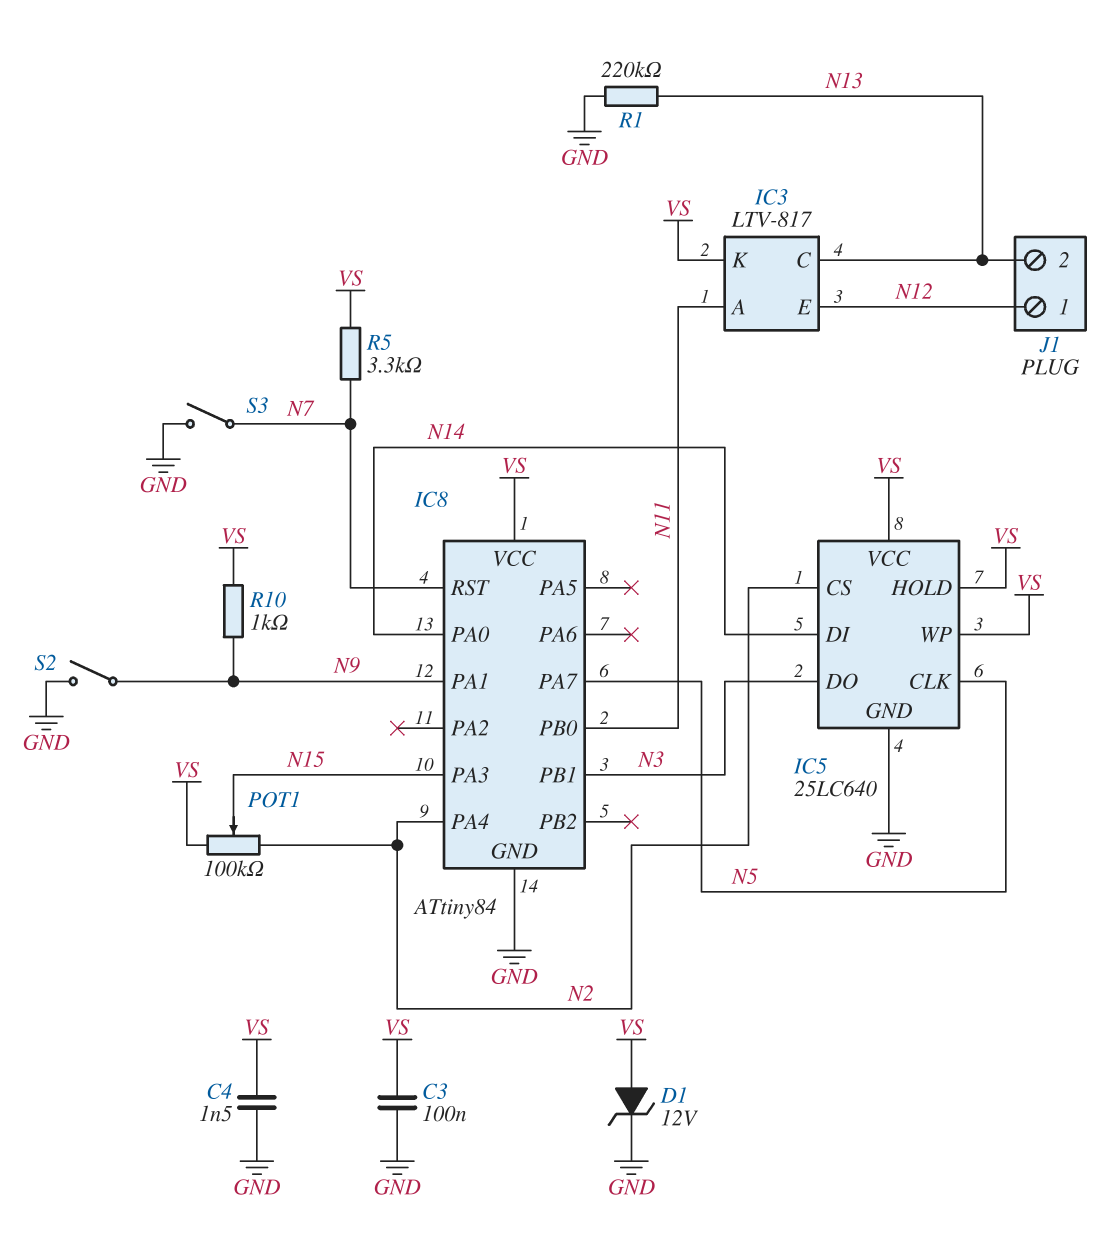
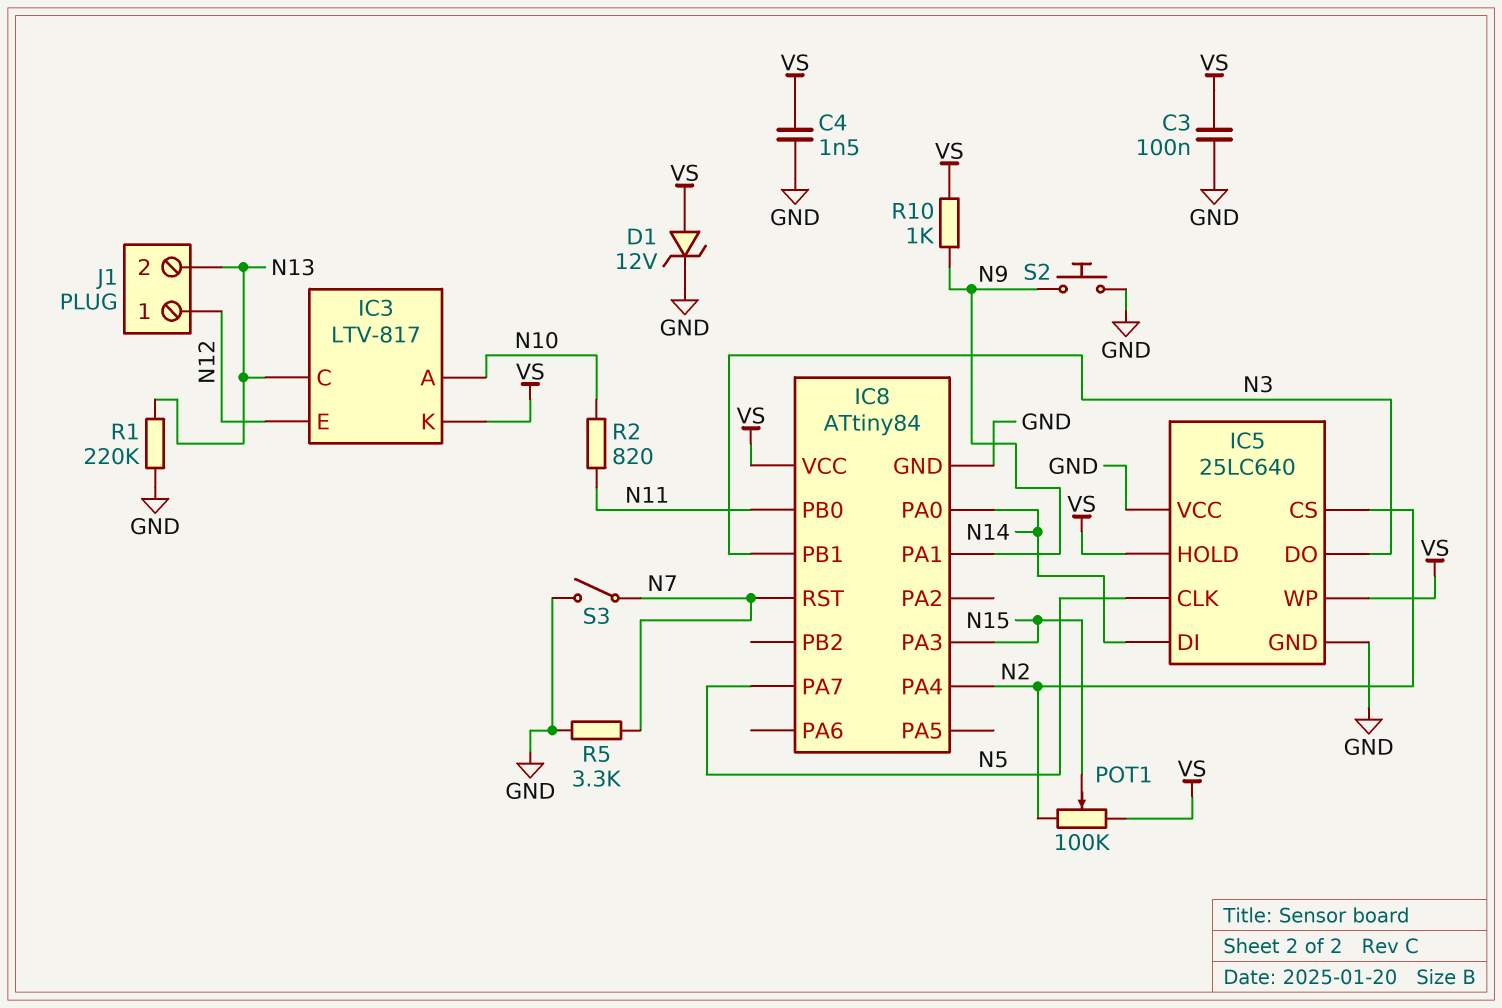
IC3 pin A: N11 -> N10
IC5 pin VCC: VS -> GND
R2: none -> 820 (N10, N11)
R5: 3.3k (N7, VS) -> 3.3k (GND, N7)
S2: switch (GND, N9) -> button (GND, N9)

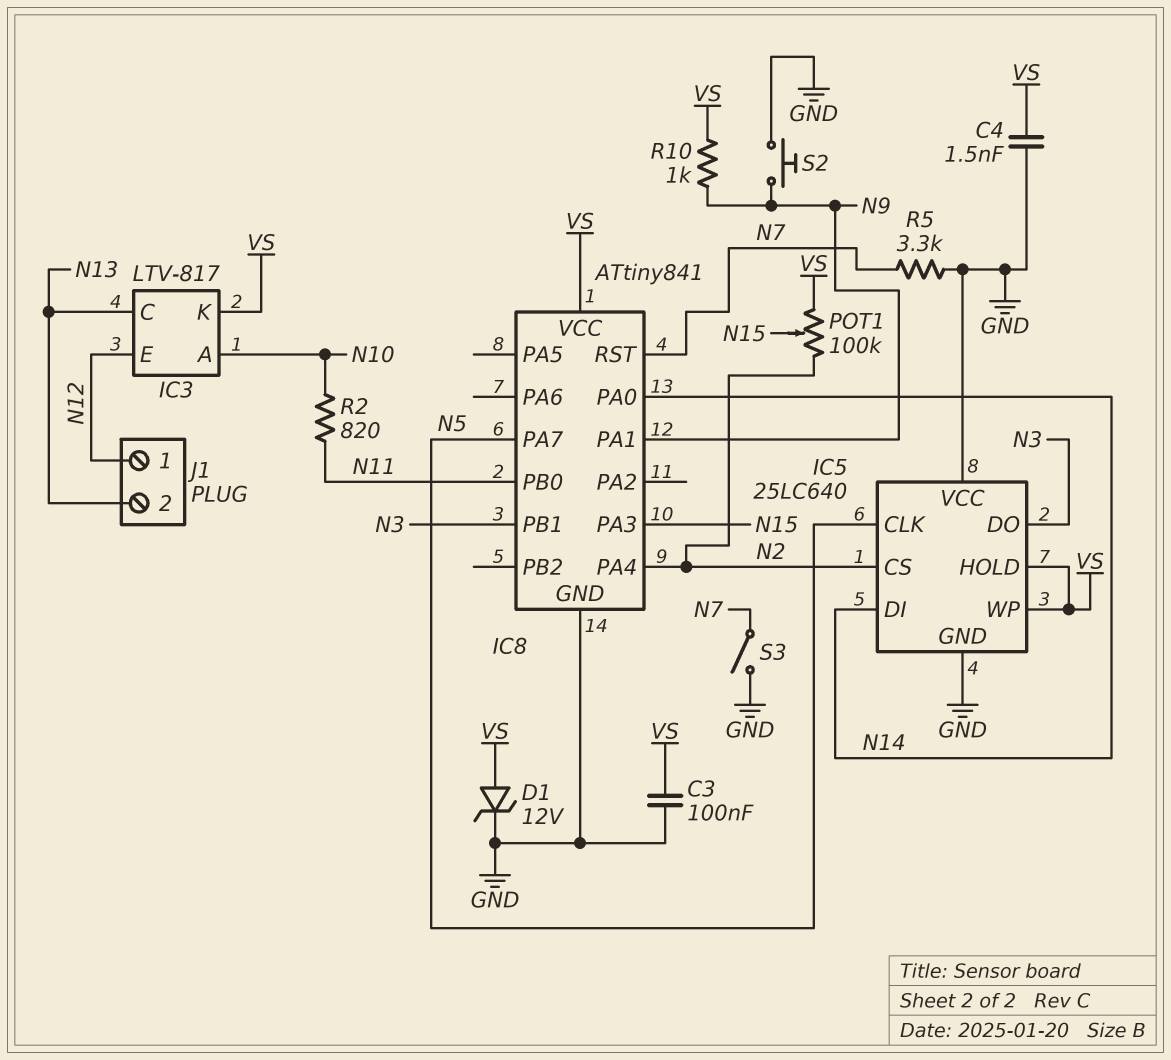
IC8: ATtiny84 -> ATtiny841
R1: 220k (GND, N13) -> none

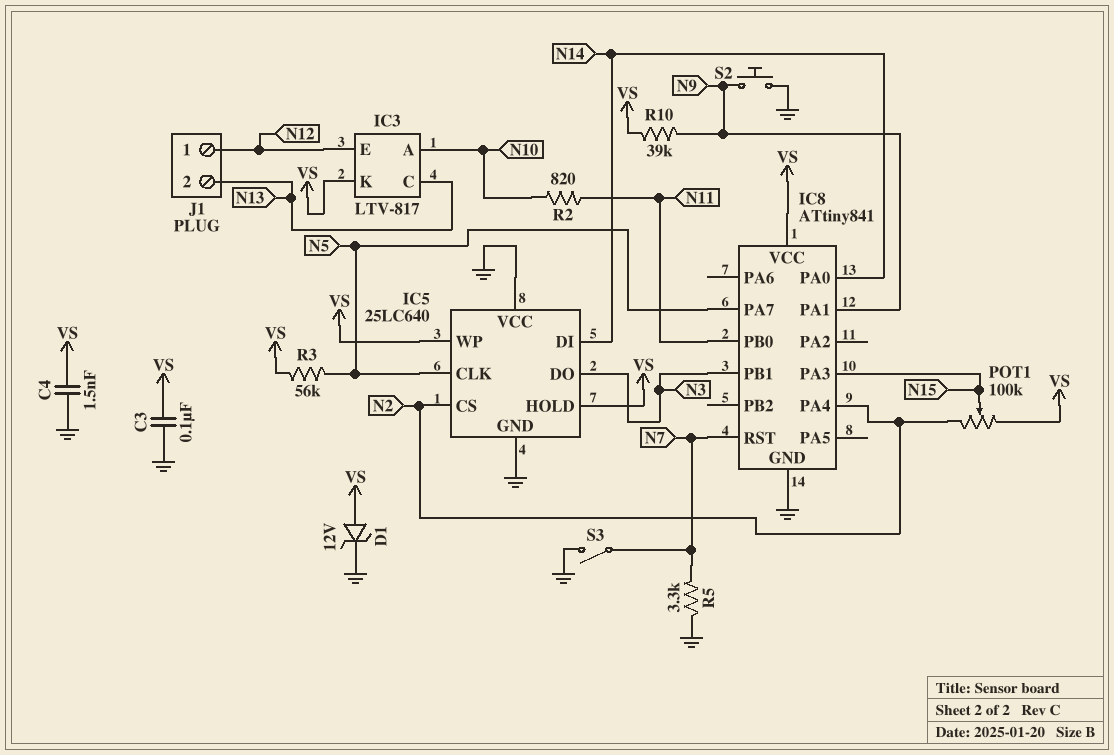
R3: none -> 56k (N5, VS)
R10: 1k (N9, VS) -> 39k (N9, VS)

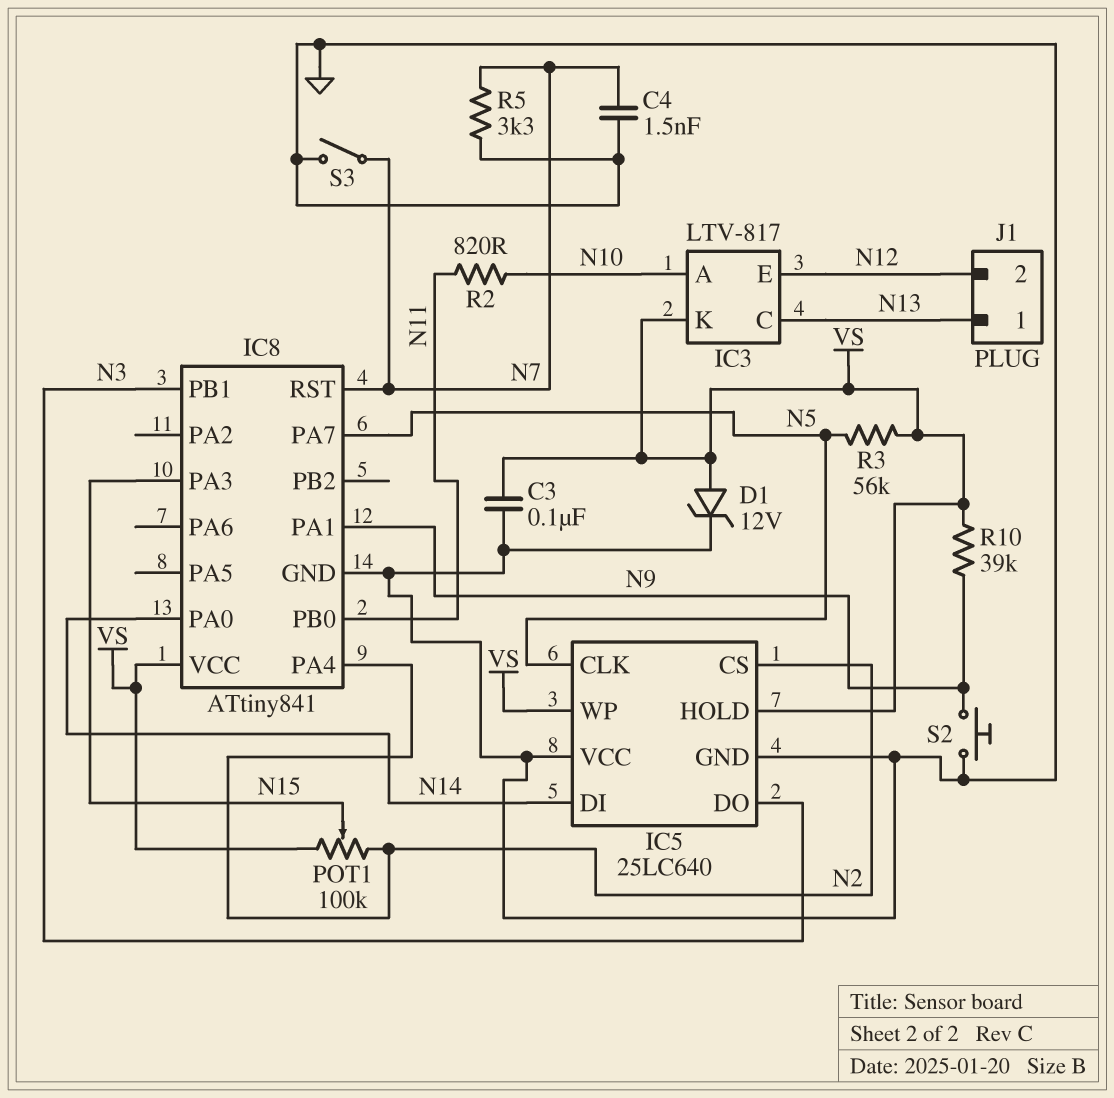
C4: 1.5nF (GND, VS) -> 1.5nF (GND, N7)
J1 pin 1: N12 -> N13
J1 pin 2: N13 -> N12

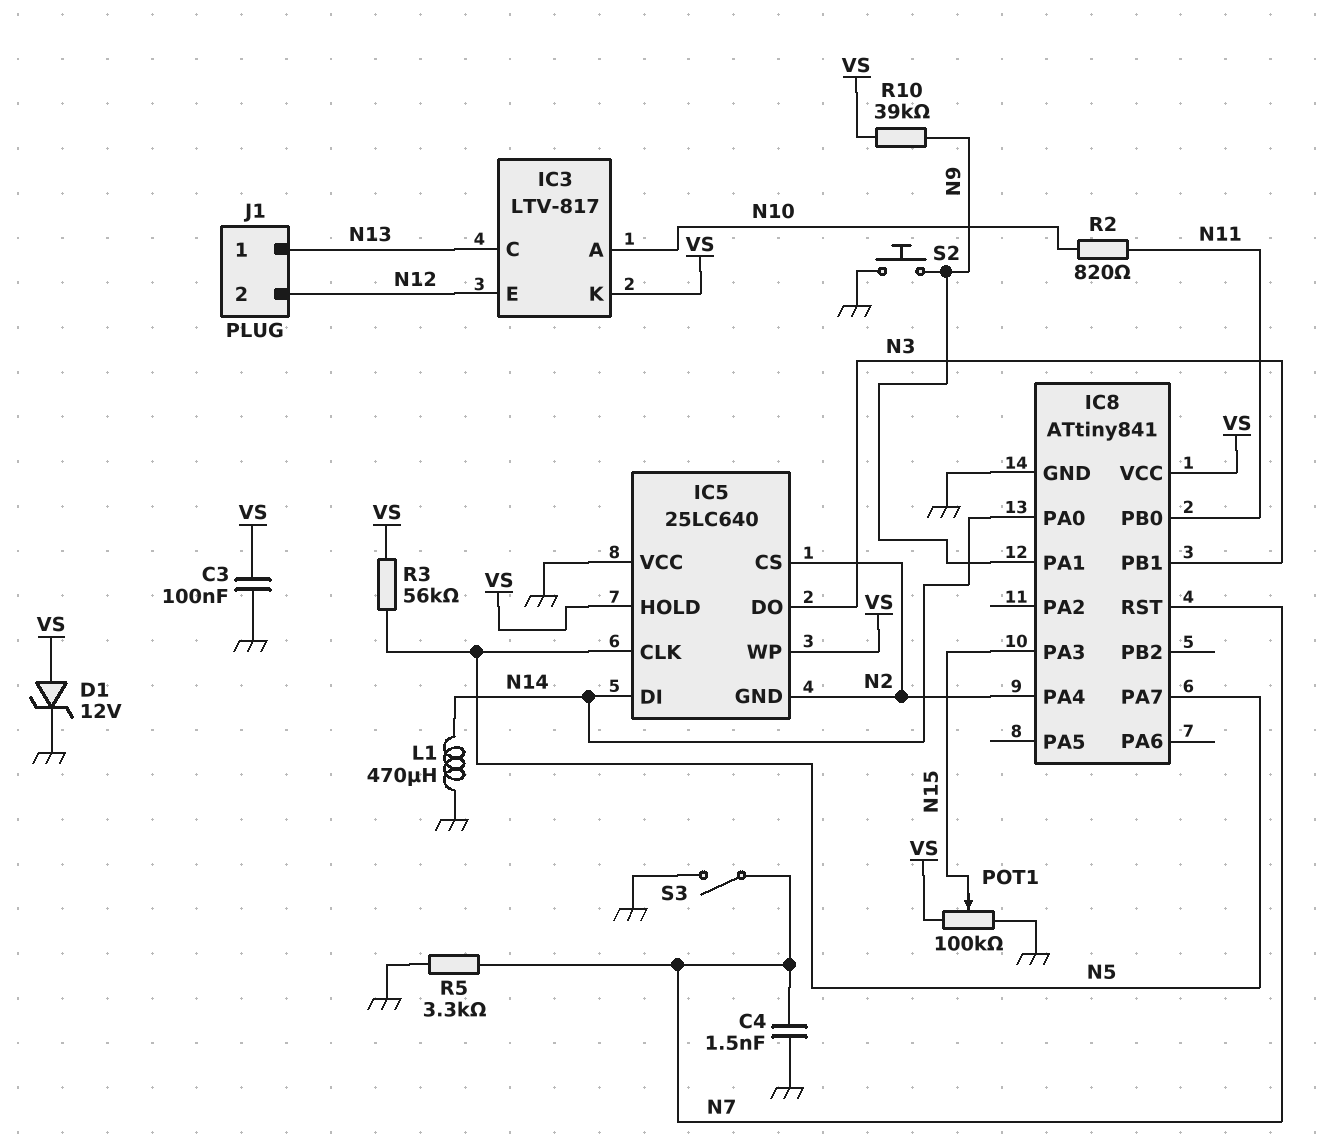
IC5 pin GND: GND -> N2
L1: none -> 470uH (GND, N14)
POT1: 100k (N2, VS, wiper N15) -> 100k (GND, VS, wiper N15)

